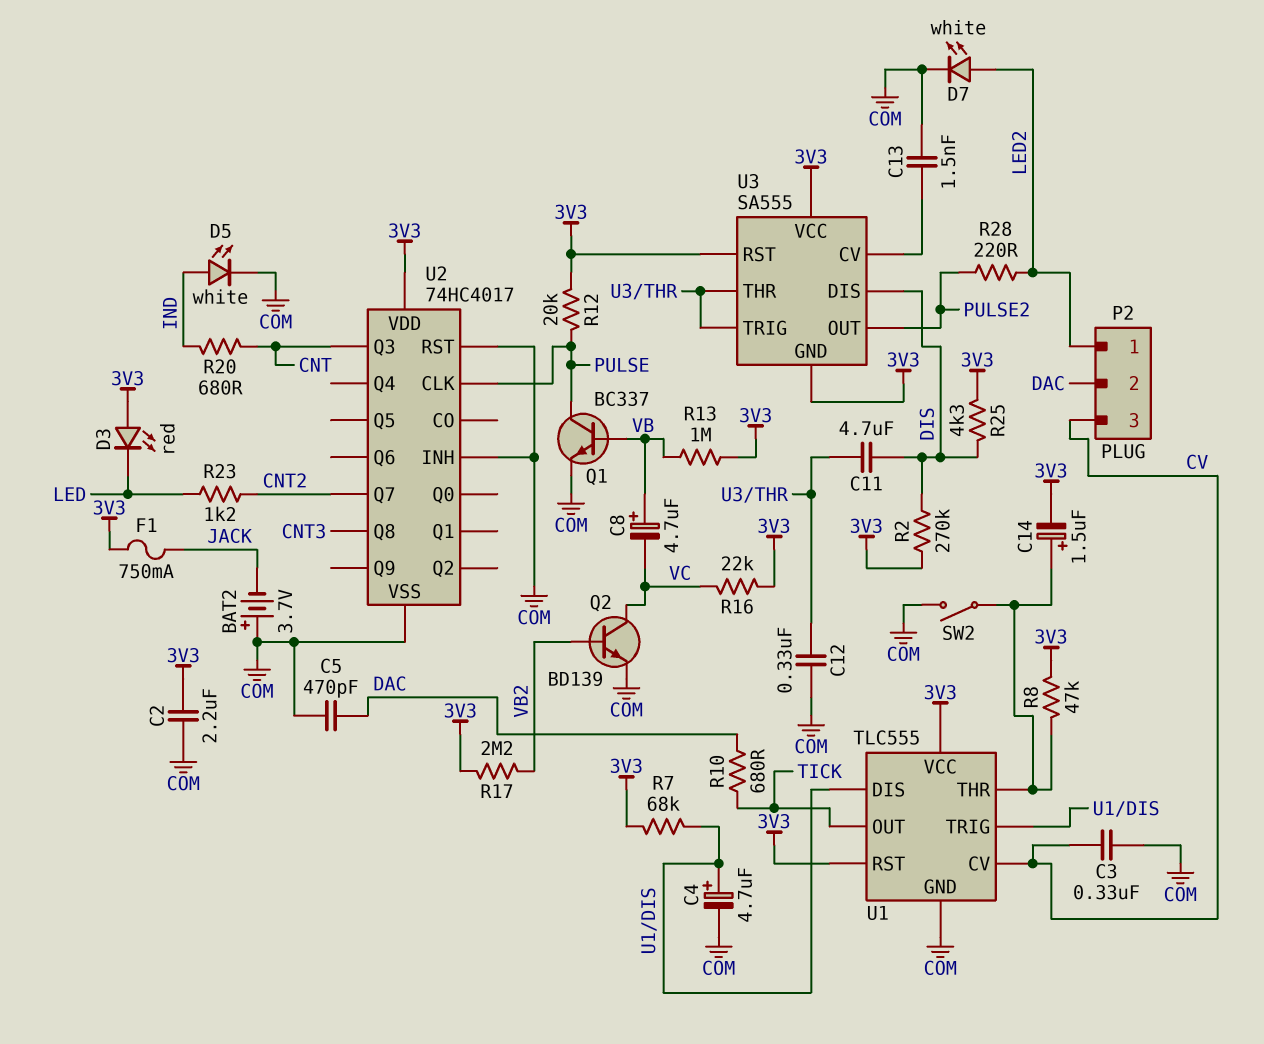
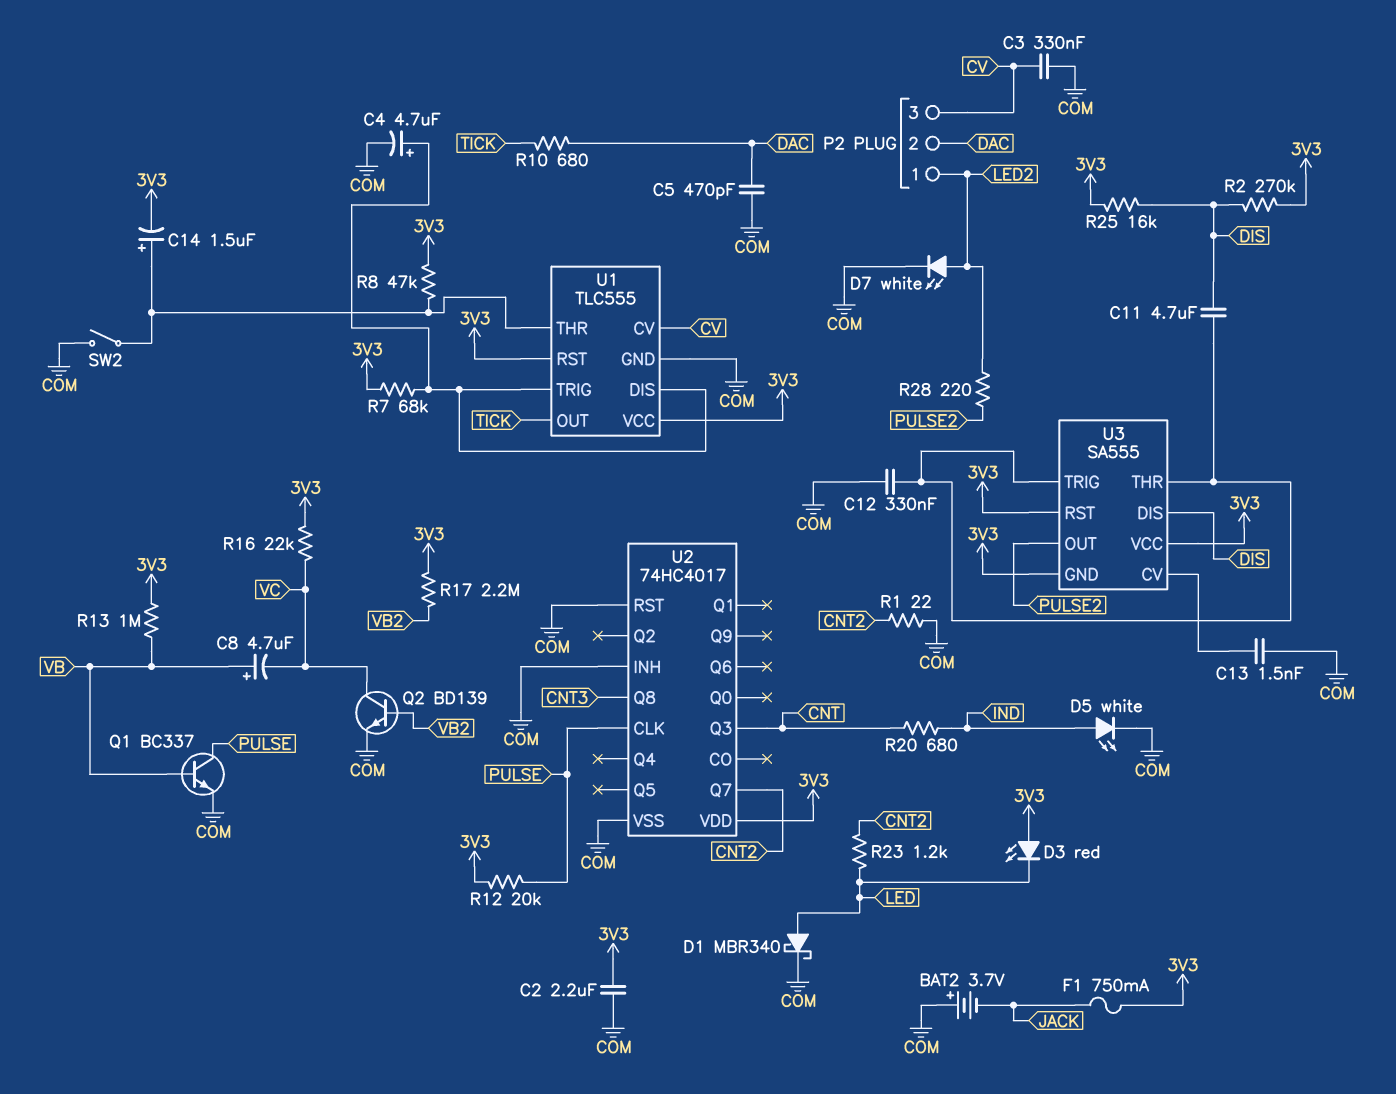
D1: none -> schottky MBR340 (A LED, K COM)
R1: none -> 22 (CNT2, COM)
R25: 4.3k (3V3, DIS) -> 16k (3V3, DIS)

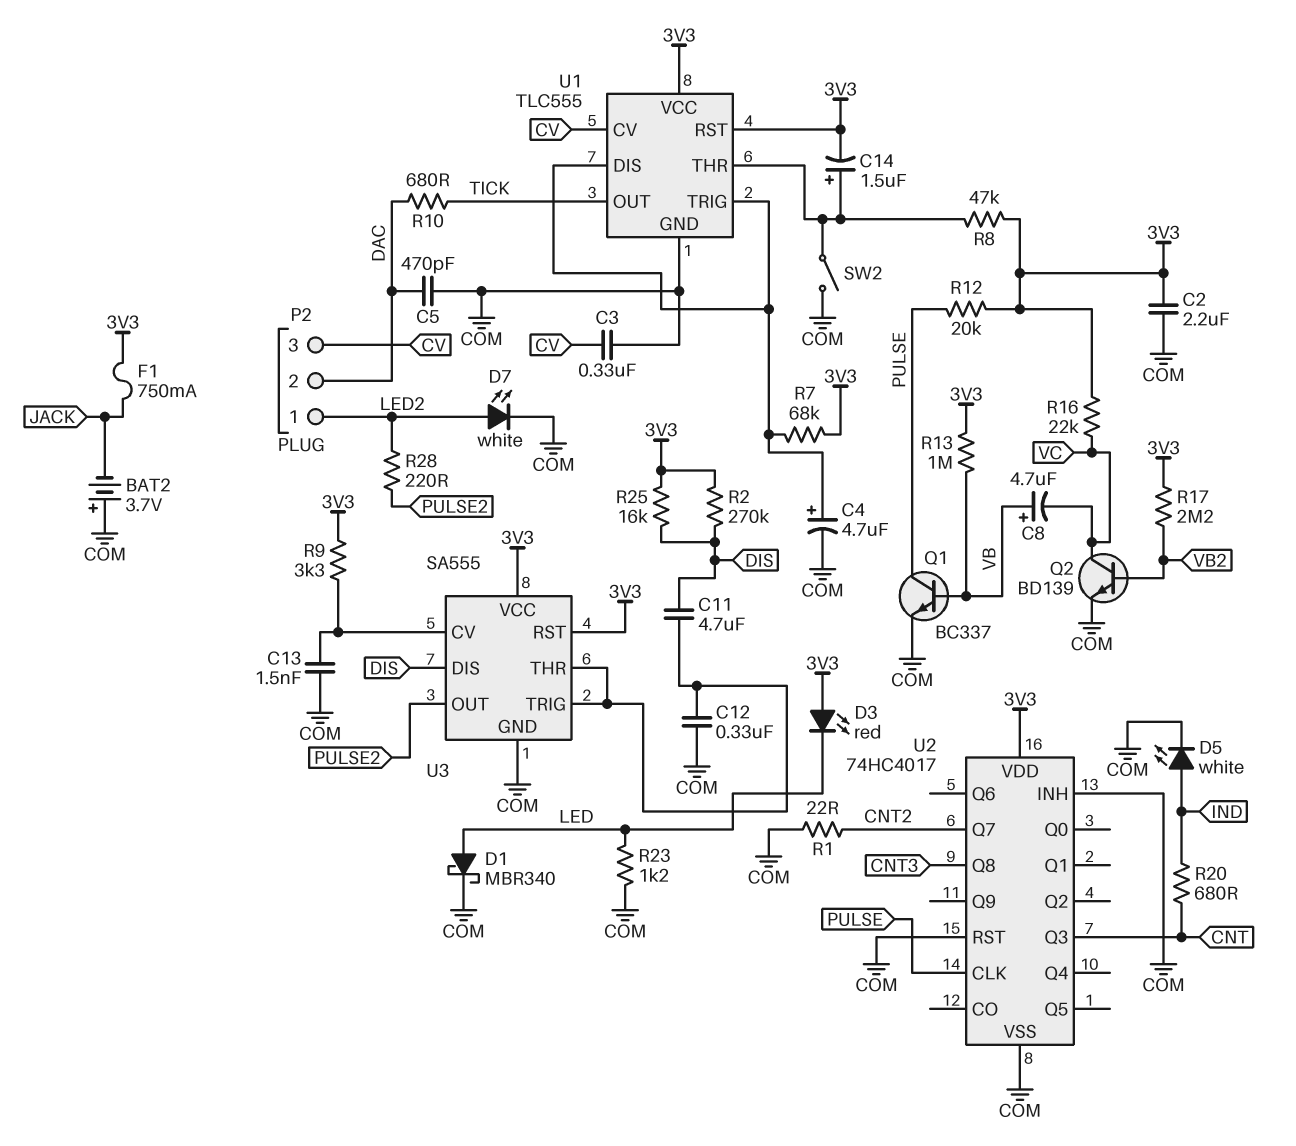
R9: none -> 3.3k (3V3, U3/CV)
R23: 1.2k (CNT2, LED) -> 1.2k (COM, LED)
U3 pin GND: 3V3 -> COM

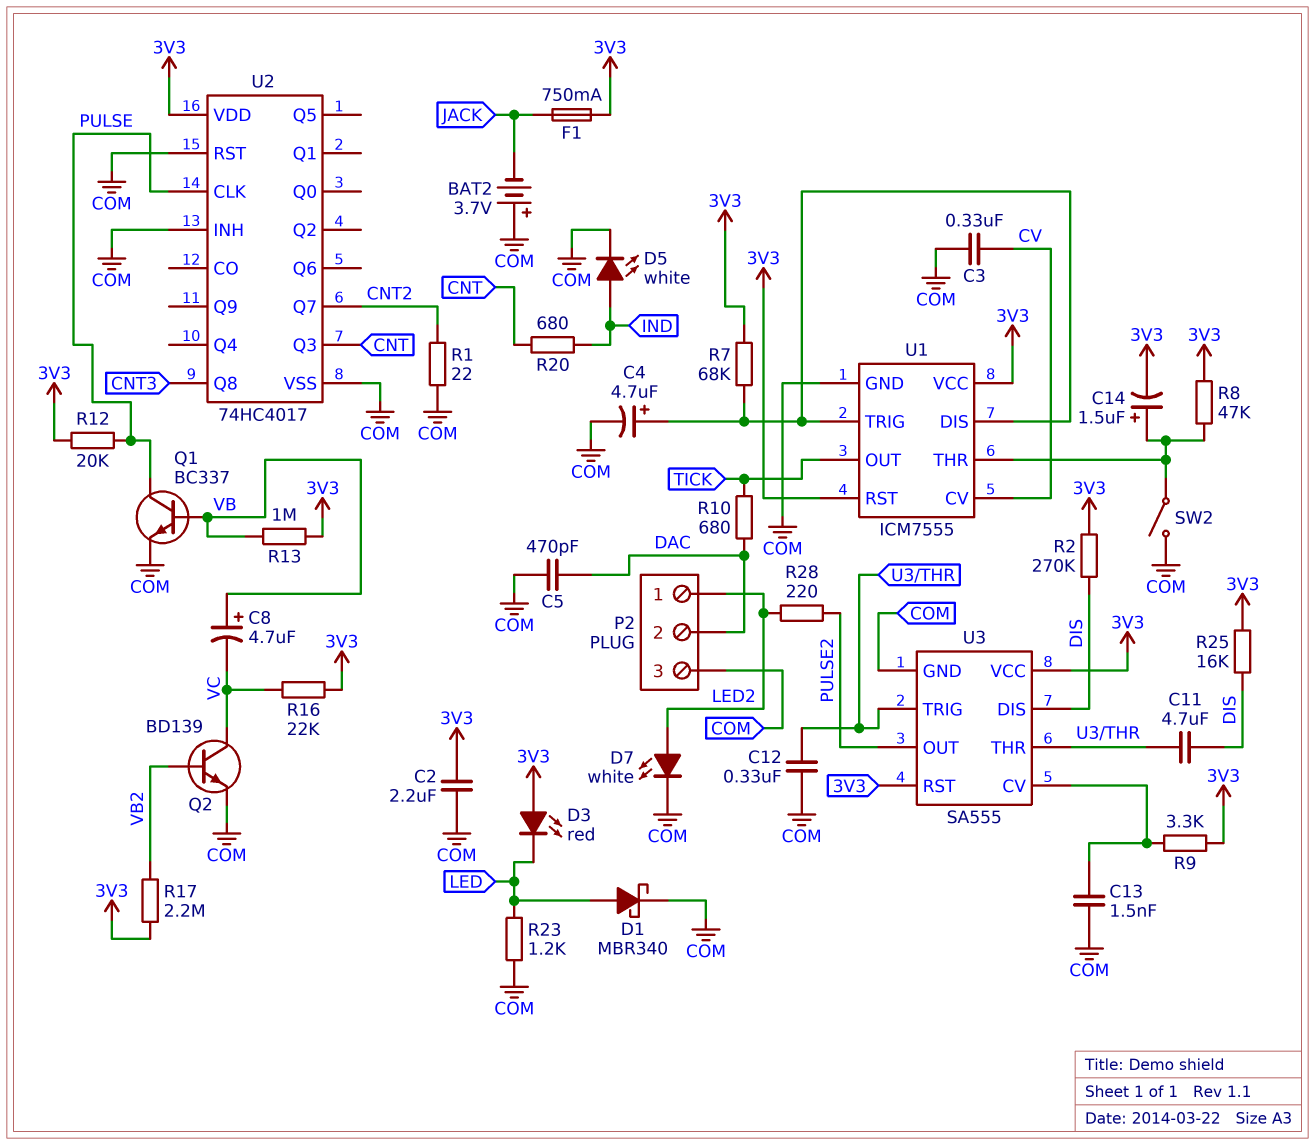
P2 pin 3: CV -> COM
U1: TLC555 -> ICM7555

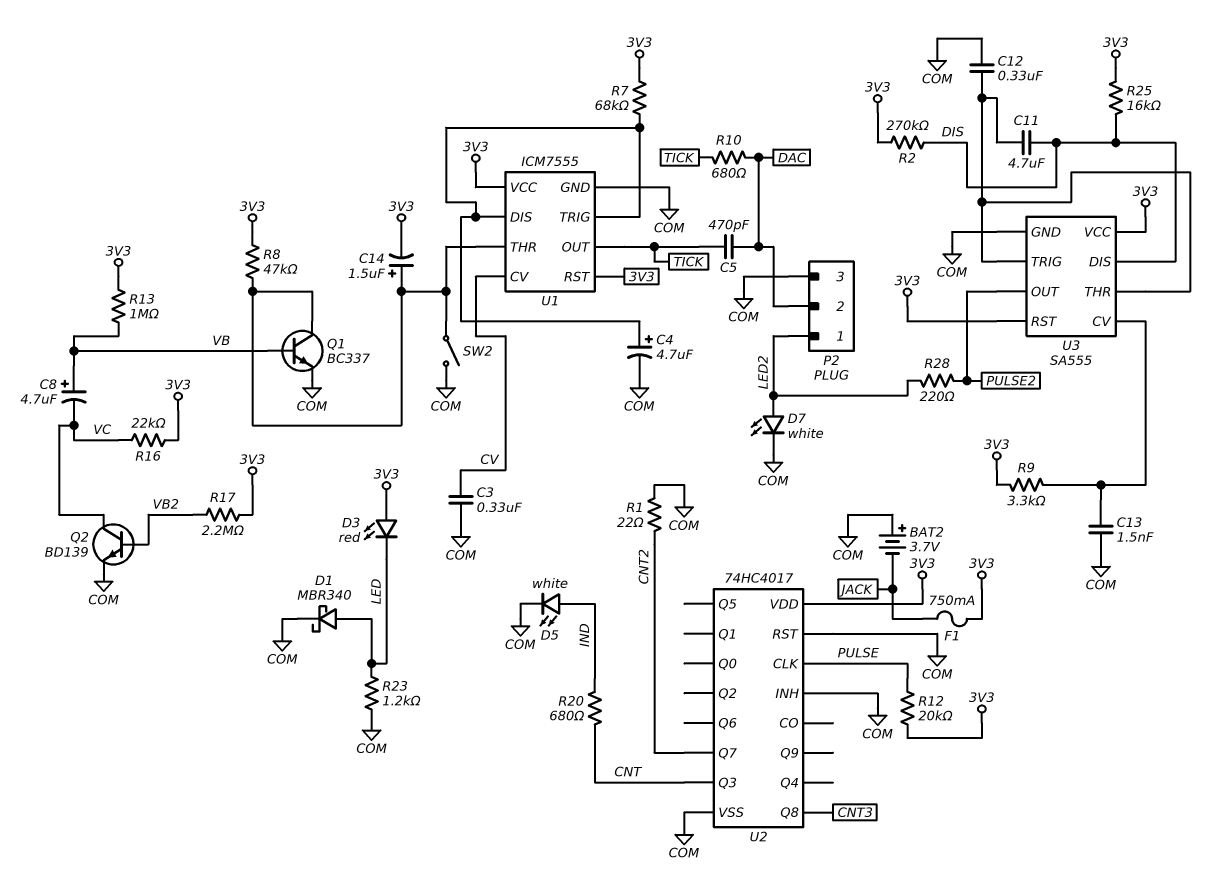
C2: 2.2uF (3V3, COM) -> none
C5: 470pF (COM, DAC) -> 470pF (DAC, TICK)
Q1: NPN BC337 (B VB, C PULSE, E COM) -> NPN BC337 (B VB, C U1/THR, E COM)

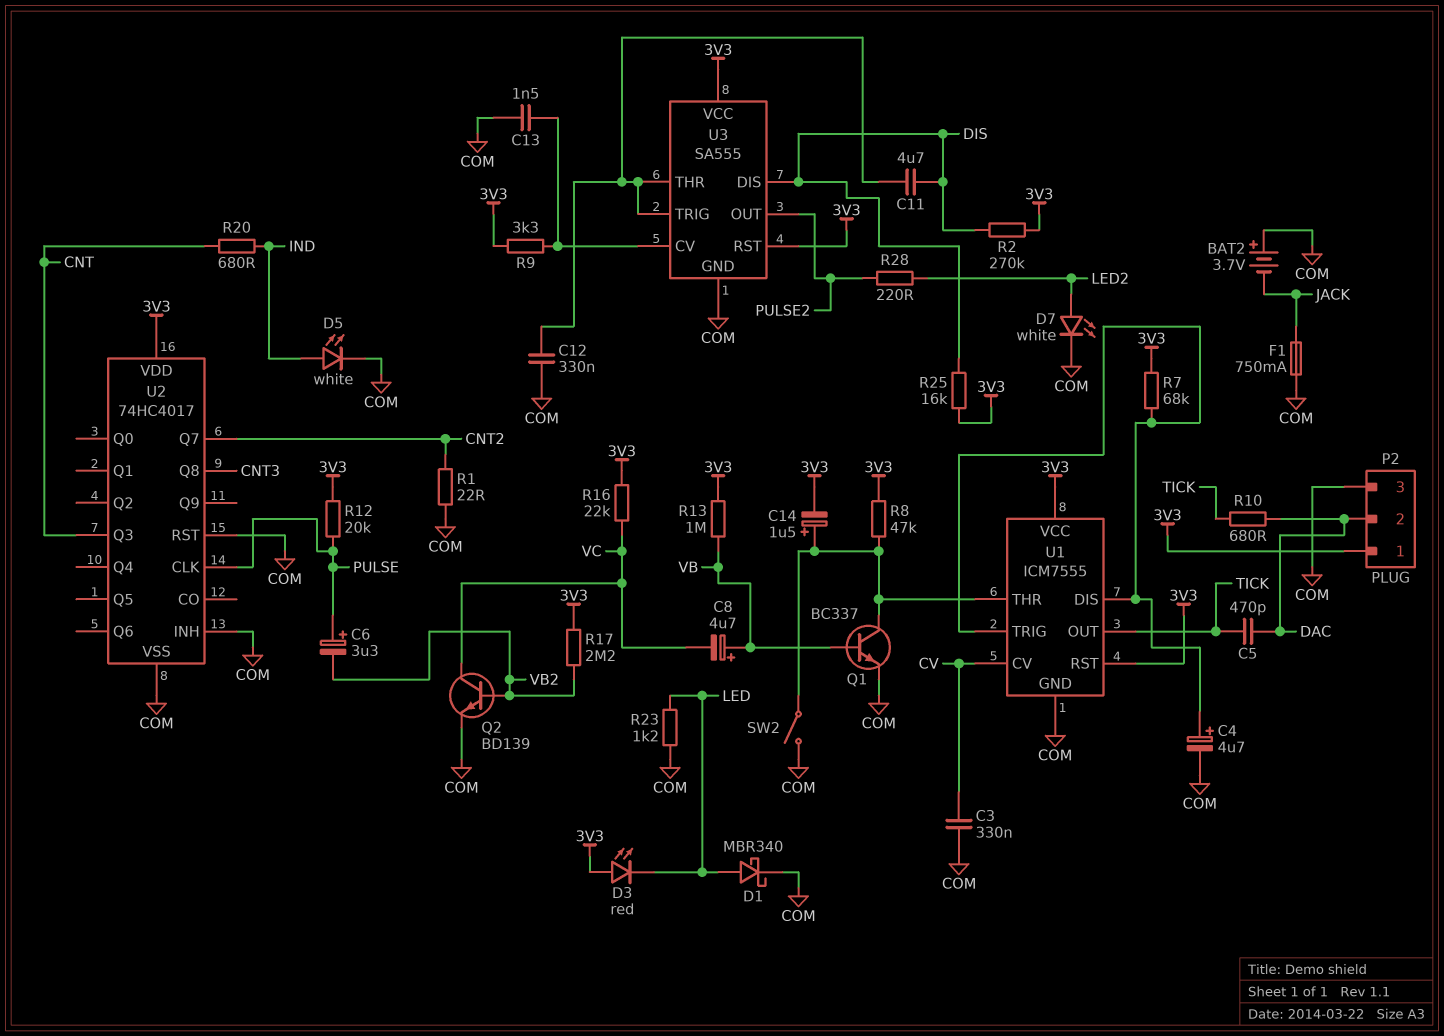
C6: none -> 3.3uF (plus PULSE, minus VB2)
F1: 750mA (3V3, JACK) -> 750mA (COM, JACK)
P2 pin 1: LED2 -> 3V3

